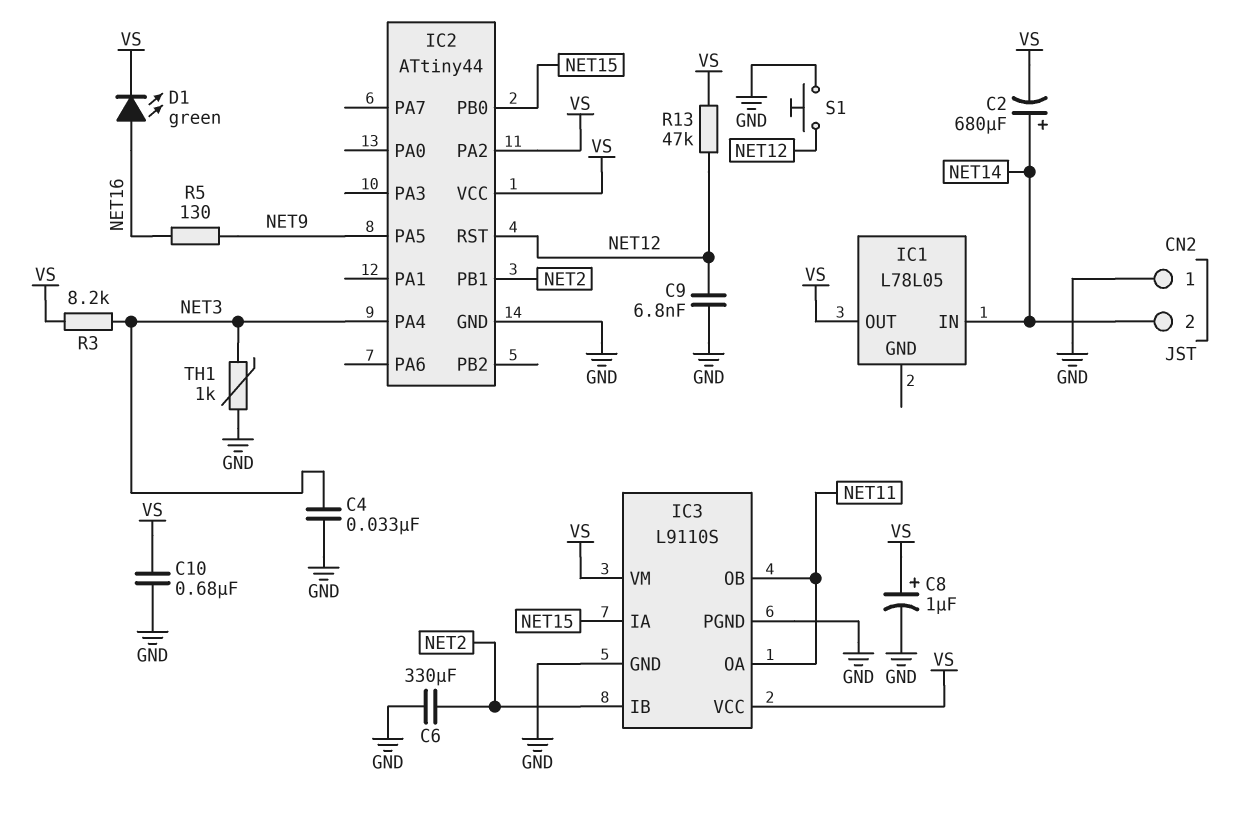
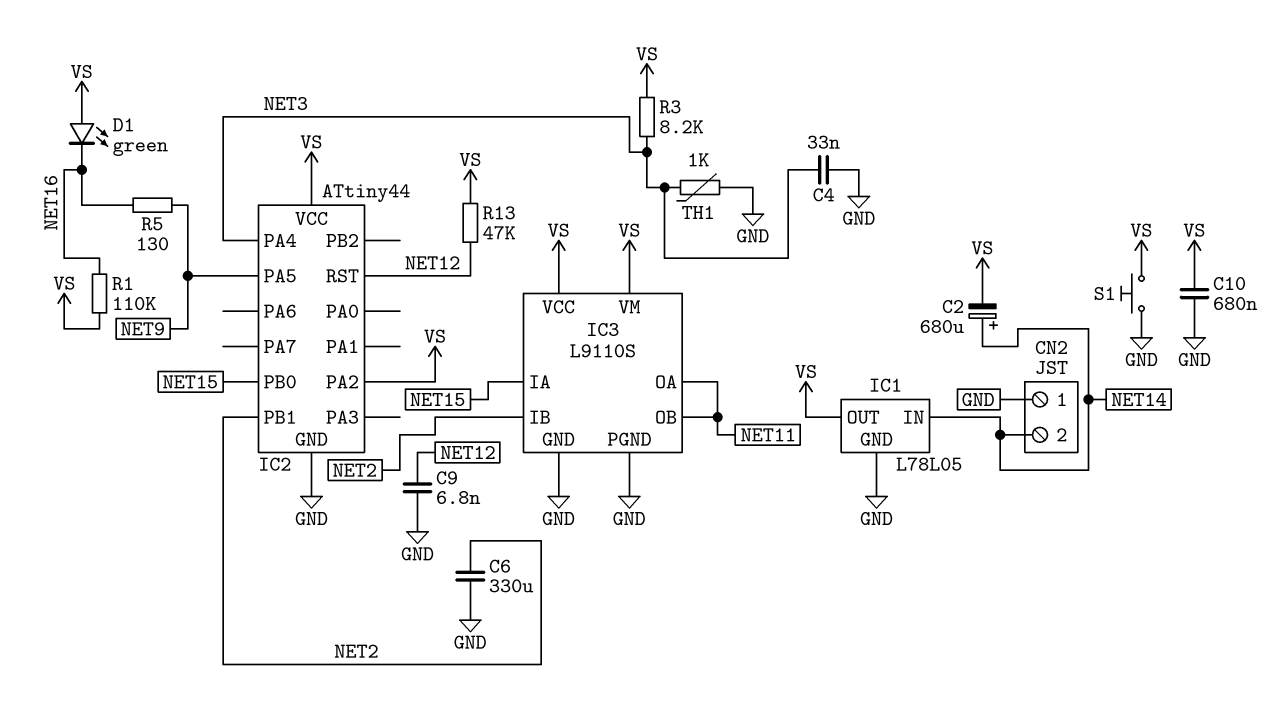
C8: 1uF (plus VS, minus GND) -> none
D1: LED green (A NET16, K VS) -> LED green (A VS, K NET16)
IC1 pin GND: none -> GND
R1: none -> 110k (NET16, VS)
S1: button (GND, NET12) -> button (GND, VS)

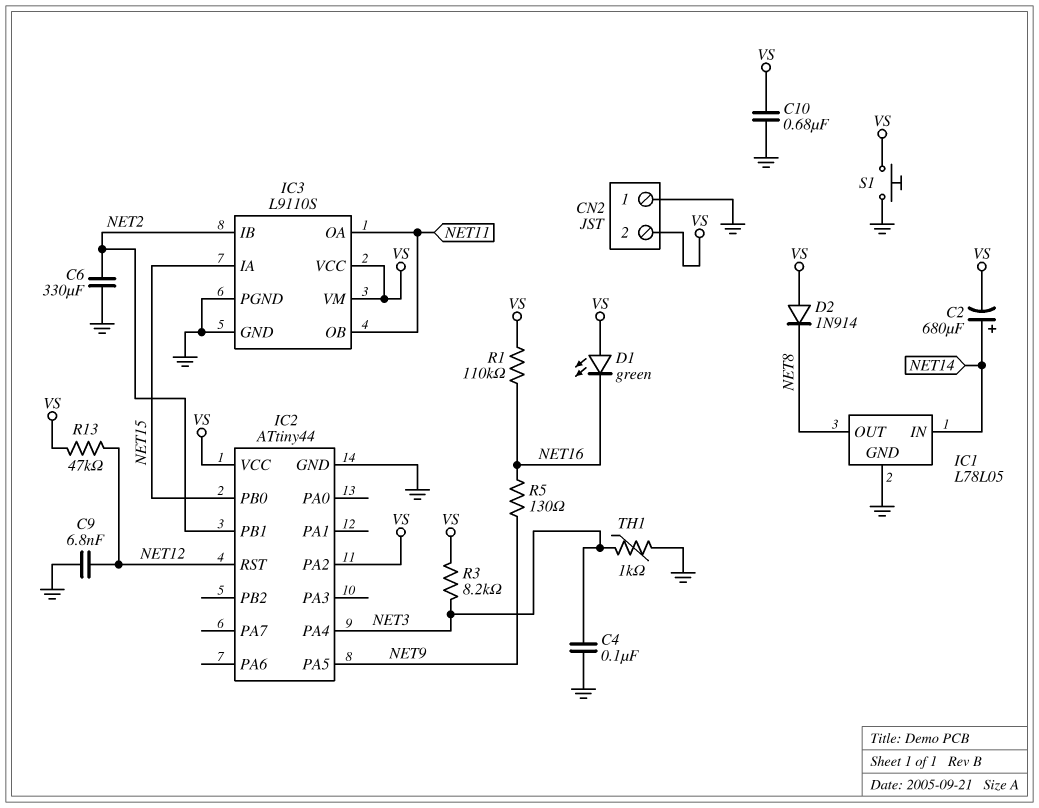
C4: 33nF (GND, NET3) -> 100nF (GND, NET3)
CN2 pin 2: NET14 -> VS
D2: none -> diode 1N914 (A VS, K NET8)
IC1 pin OUT: VS -> NET8

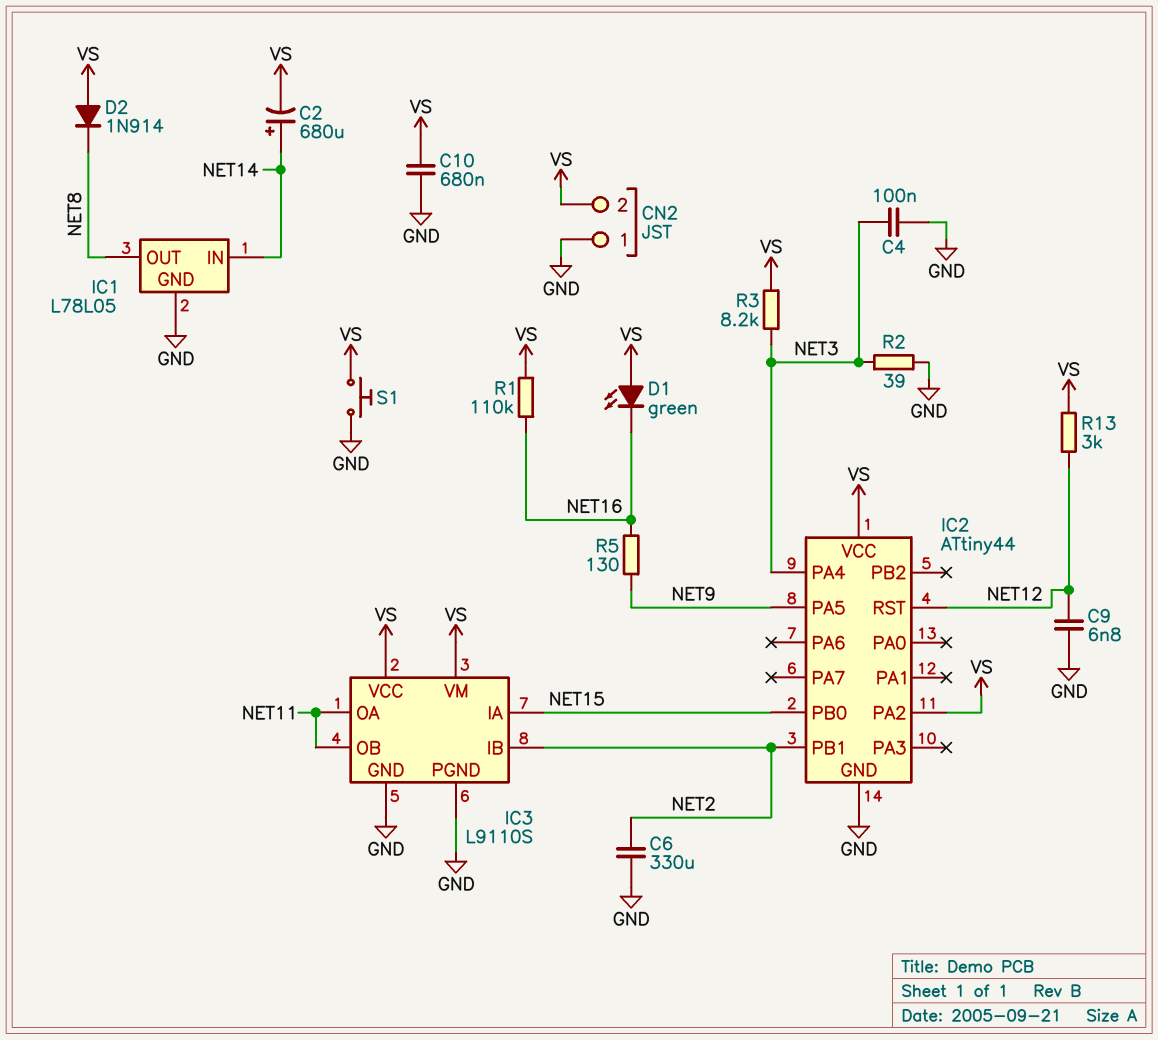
R2: none -> 39 (GND, NET3)
R13: 47k (NET12, VS) -> 3k (NET12, VS)
TH1: 1k (GND, NET3) -> none

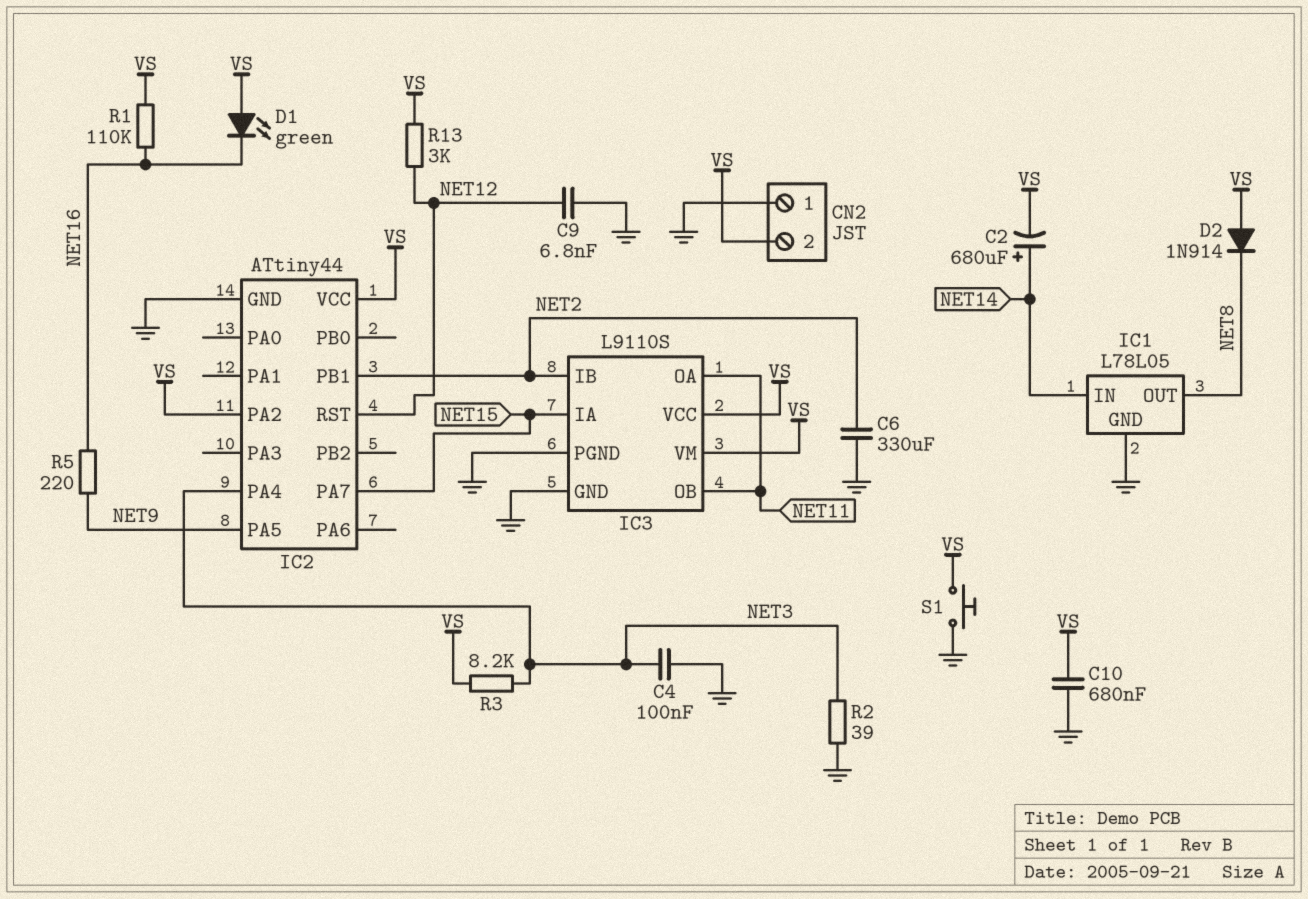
IC2 pin PA7: none -> NET15
IC2 pin PB0: NET15 -> none
R5: 130 (NET9, NET16) -> 220 (NET9, NET16)

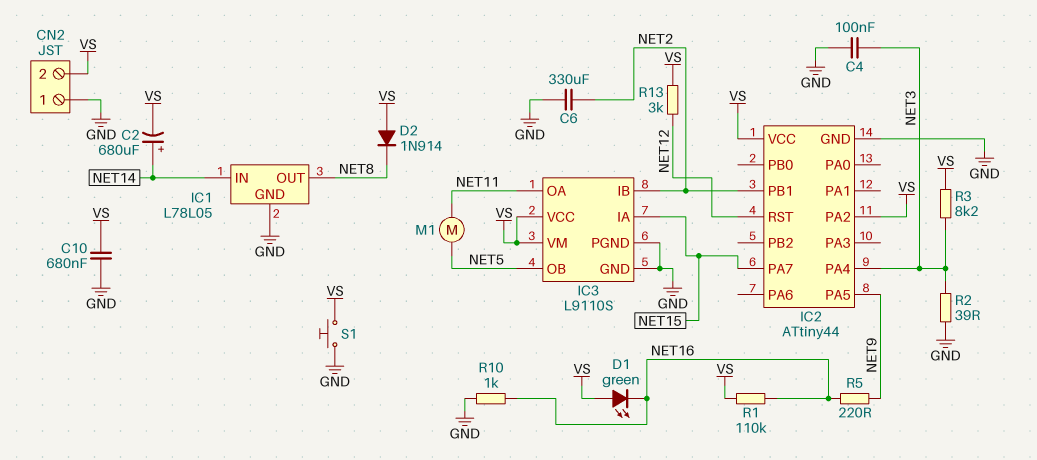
C9: 6.8nF (GND, NET12) -> none
IC3 pin OB: NET11 -> NET5
M1: none -> motor (NET5, NET11)
R10: none -> 1k (GND, NET16)

